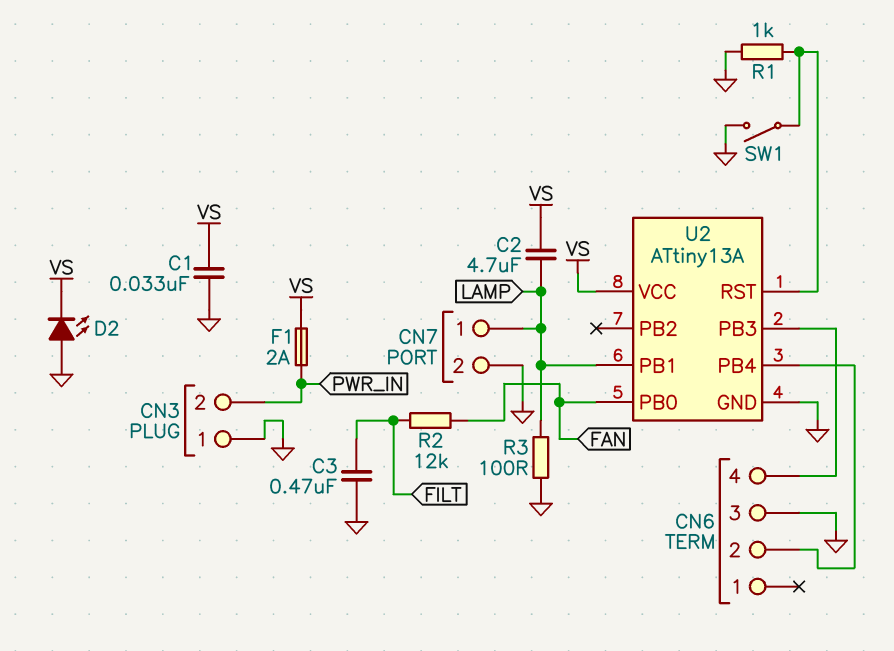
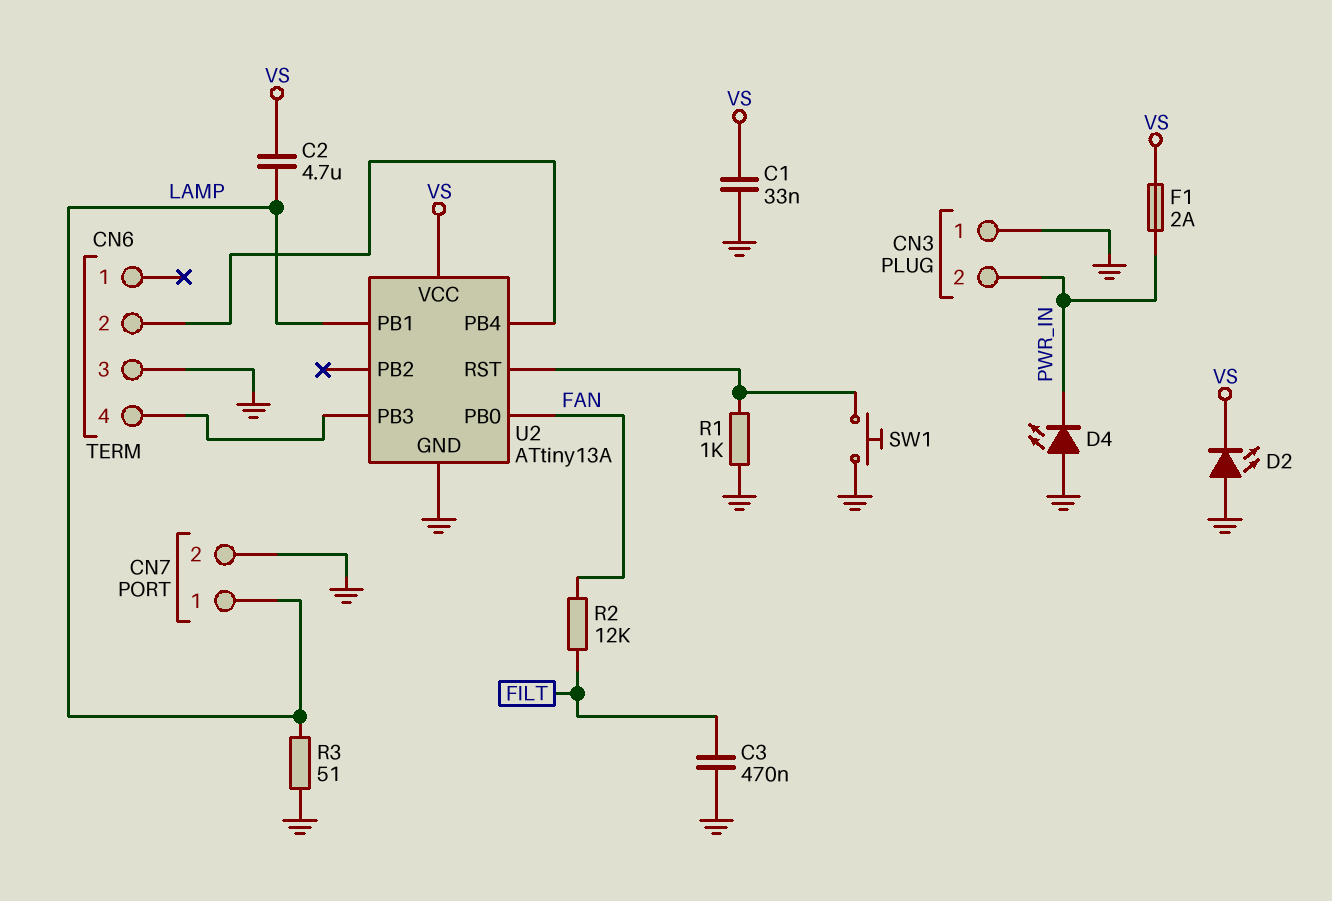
D4: none -> LED (A GND, K PWR_IN)
R3: 100 (GND, LAMP) -> 51 (GND, LAMP)
SW1: switch (GND, U2/RST) -> button (GND, U2/RST)

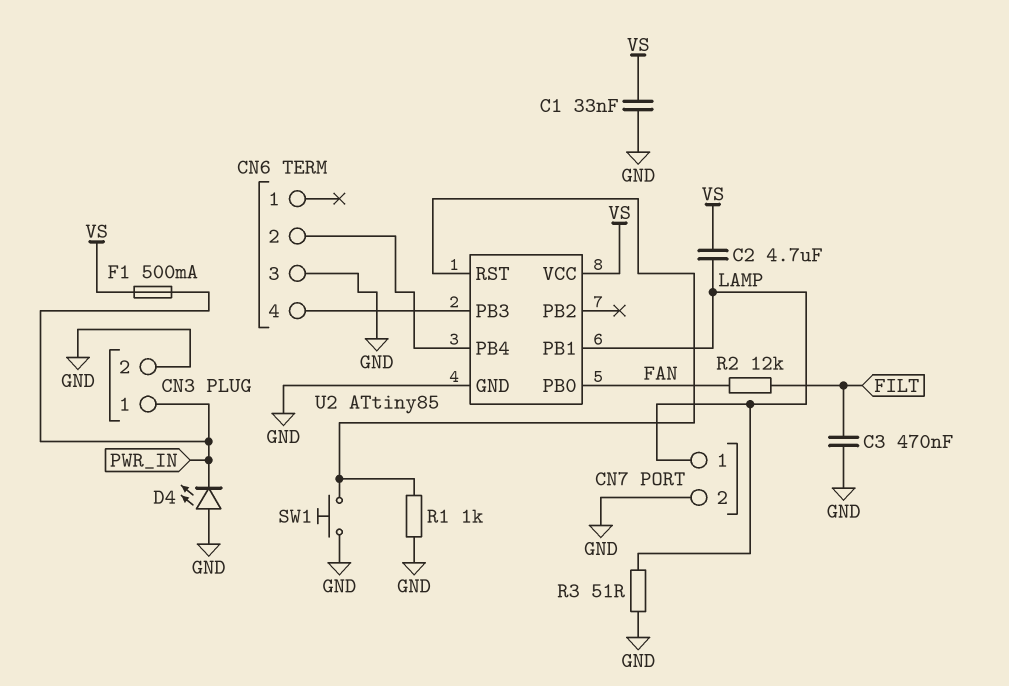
CN3 pin 1: GND -> PWR_IN
CN3 pin 2: PWR_IN -> GND
D2: LED (A GND, K VS) -> none
F1: 2A (PWR_IN, VS) -> 500mA (PWR_IN, VS)
U2: ATtiny13A -> ATtiny85

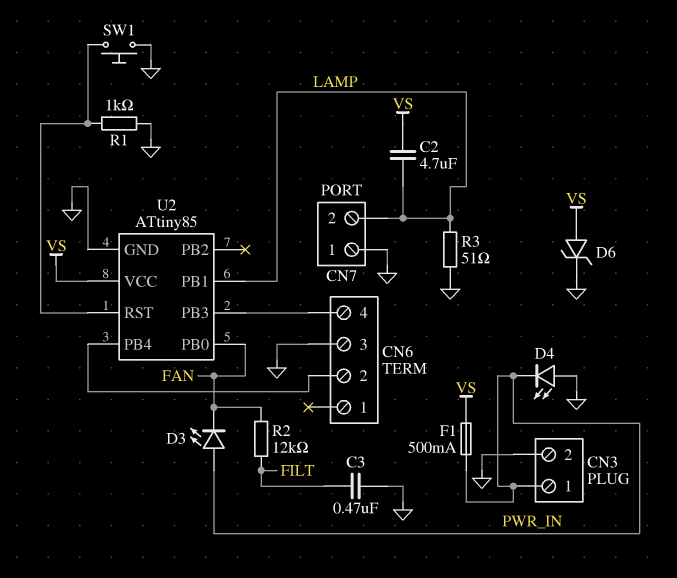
C1: 33nF (GND, VS) -> none
CN7 pin 1: LAMP -> GND
CN7 pin 2: GND -> LAMP
D3: none -> LED (A PWR_IN, K FAN)
D6: none -> zener (A VS, K GND)

